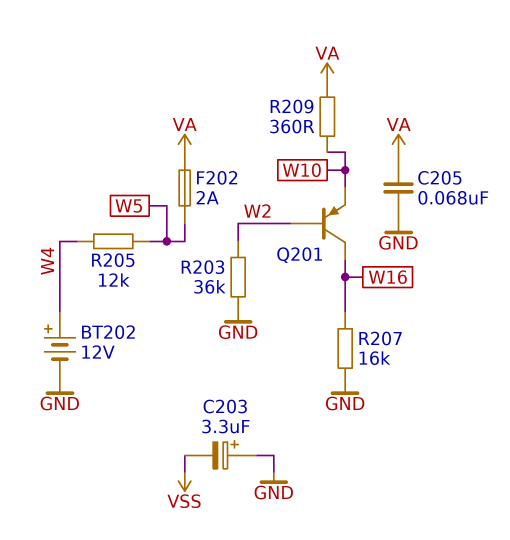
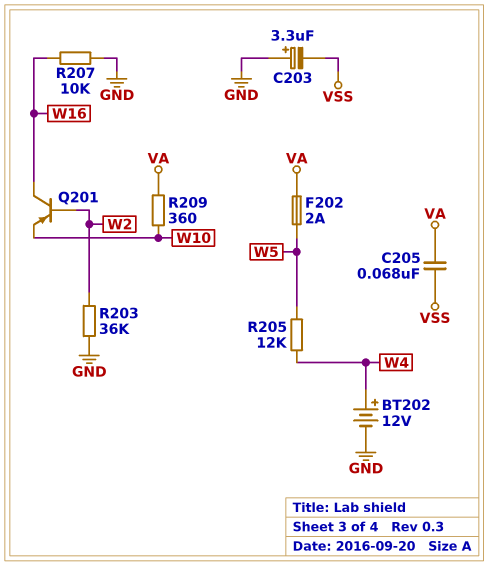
C205: 68nF (GND, VA) -> 68nF (VA, VSS)
R207: 16k (GND, W16) -> 10k (GND, W16)

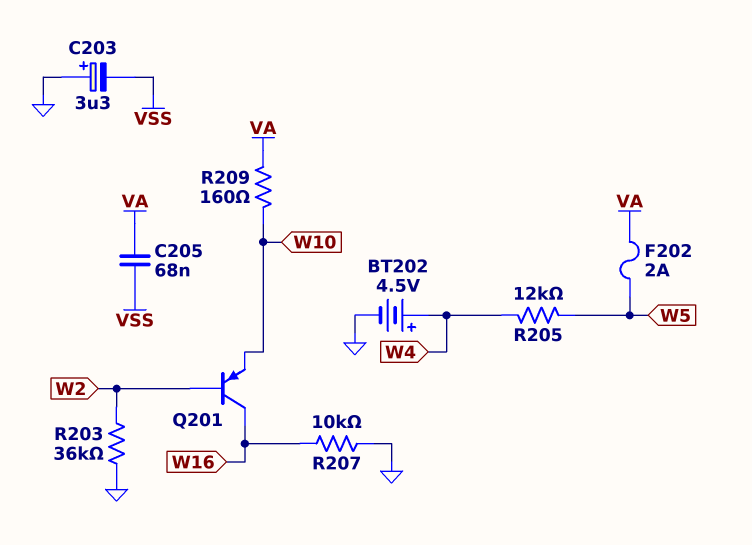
BT202: 12V (plus W4, minus GND) -> 4.5V (plus W4, minus GND)
R209: 360 (VA, W10) -> 160 (VA, W10)

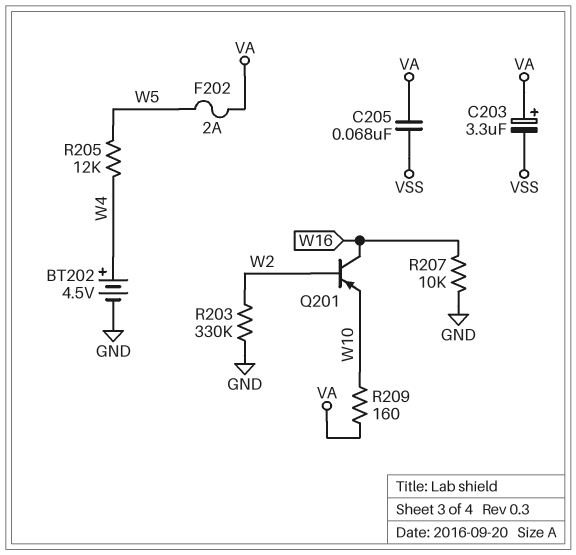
C203: 3.3uF (plus GND, minus VSS) -> 3.3uF (plus VA, minus VSS)
R203: 36k (GND, W2) -> 330k (GND, W2)

